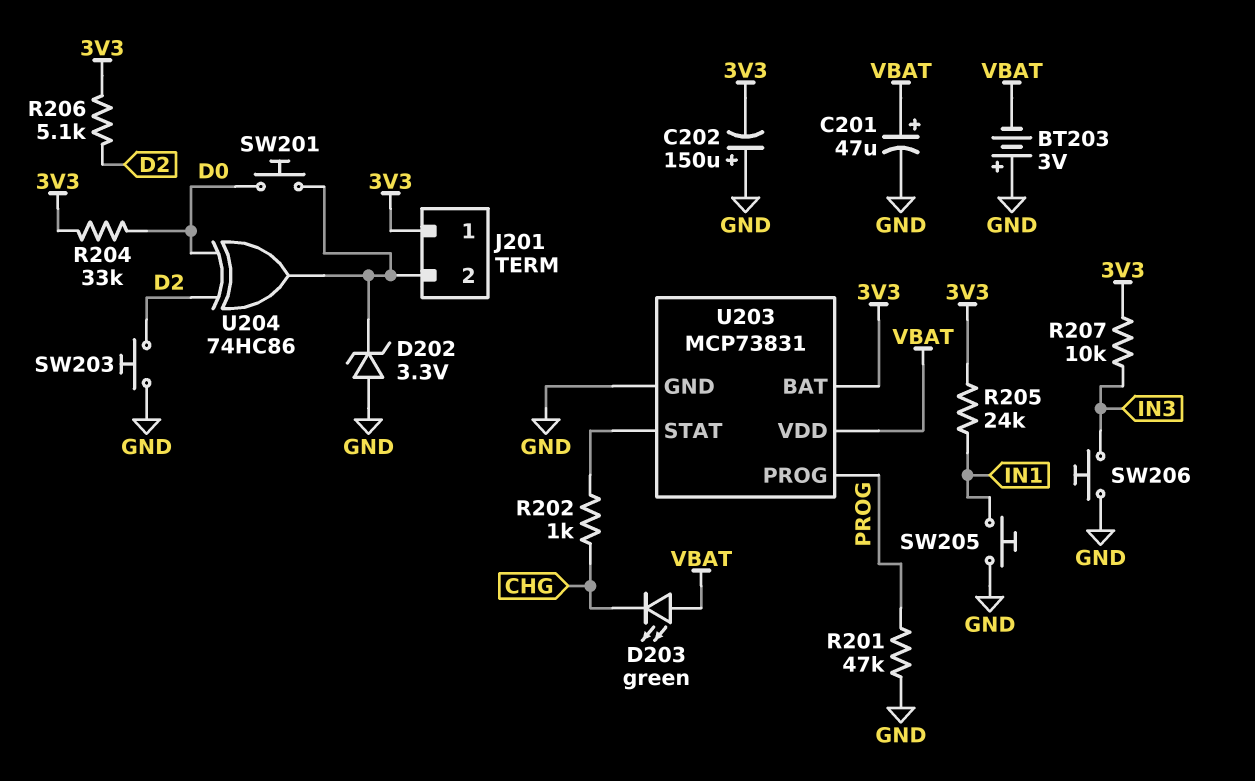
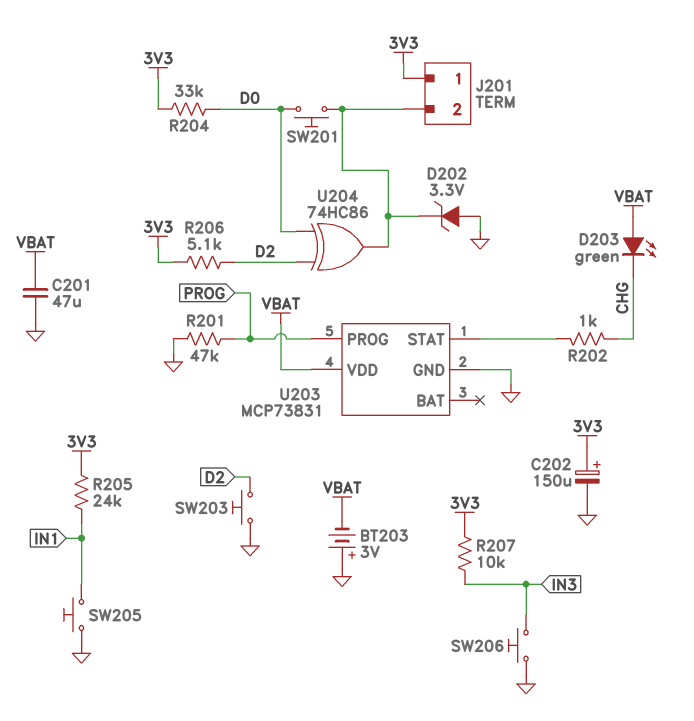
C201: 47uF (plus VBAT, minus GND) -> 47uF (GND, VBAT)
C202: 150uF (plus GND, minus 3V3) -> 150uF (plus 3V3, minus GND)
U203 pin BAT: 3V3 -> none

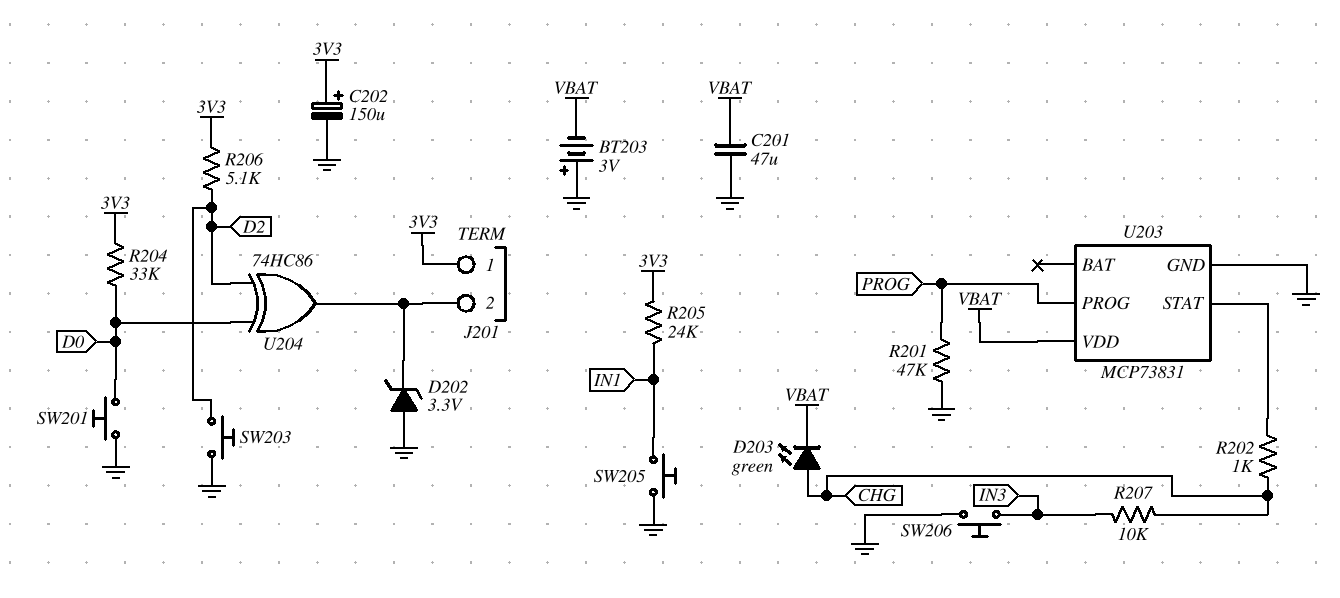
D203: LED green (A VBAT, K CHG) -> LED green (A CHG, K VBAT)
R207: 10k (3V3, IN3) -> 10k (CHG, IN3)
SW201: button (D0, J201/2) -> button (D0, GND)

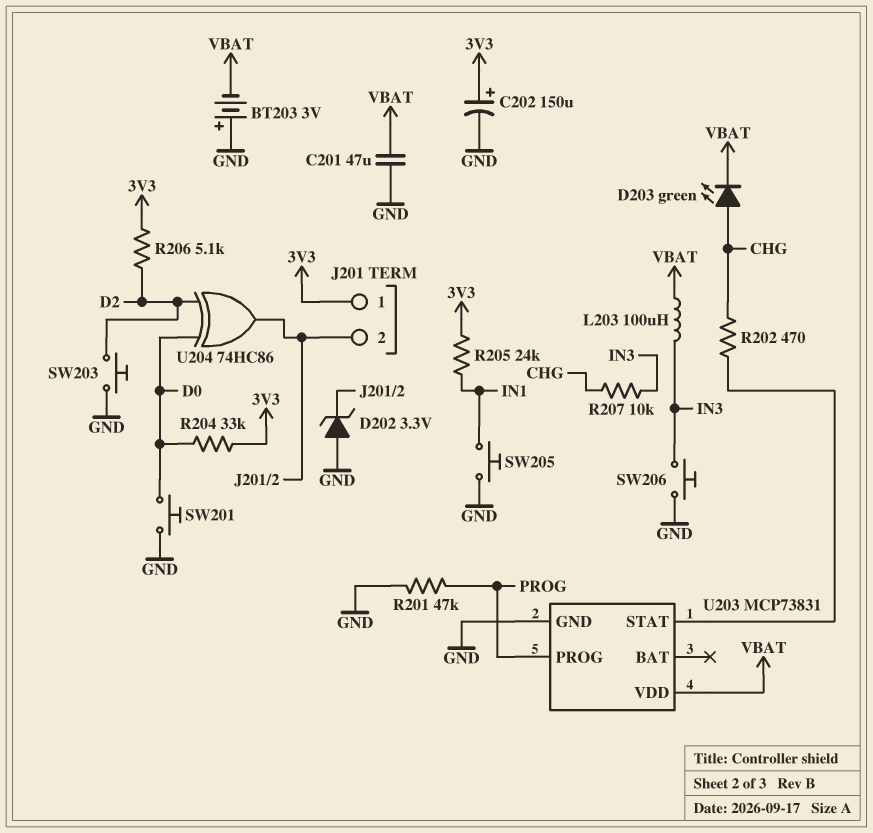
L203: none -> 100uH (IN3, VBAT)
R202: 1k (CHG, U203/STAT) -> 470 (CHG, U203/STAT)

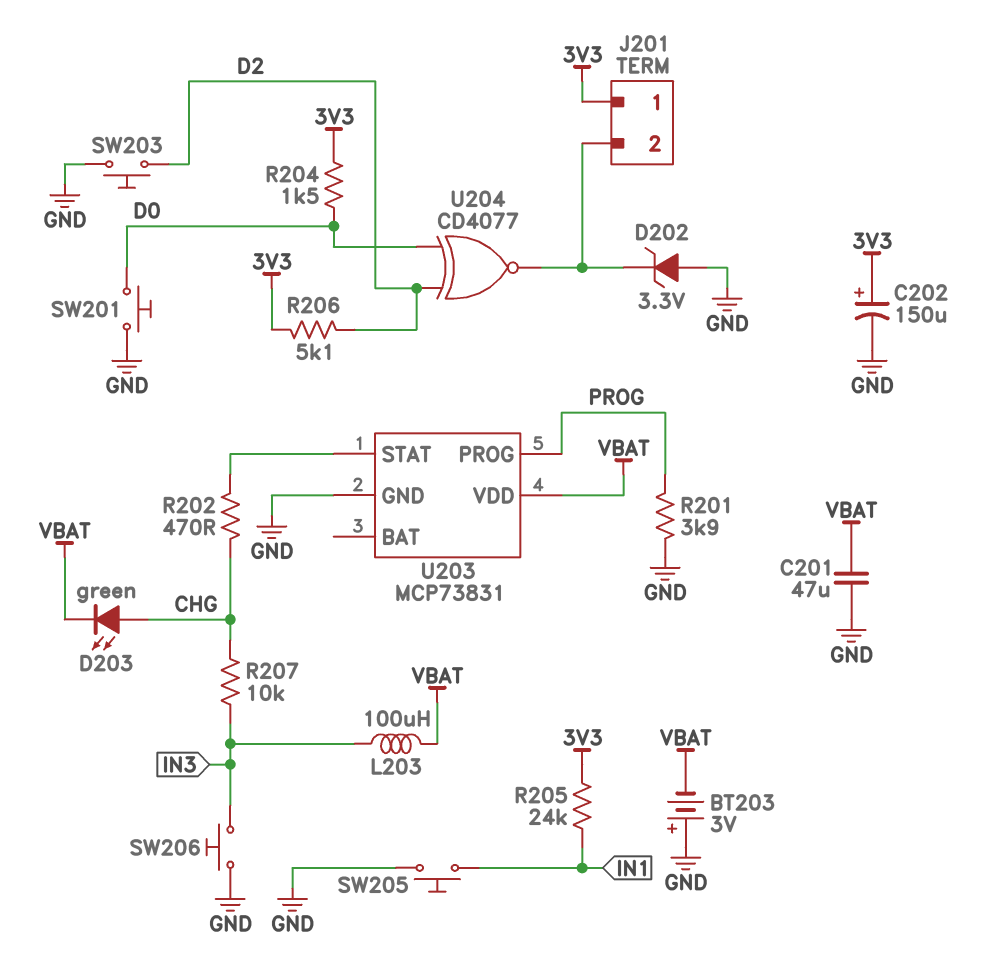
R201: 47k (GND, PROG) -> 3.9k (GND, PROG)
R204: 33k (3V3, D0) -> 1.5k (3V3, D0)
U204: XOR 74HC86 (in D0, in D2, out J201/2) -> XNOR CD4077 (in D0, in D2, out J201/2)

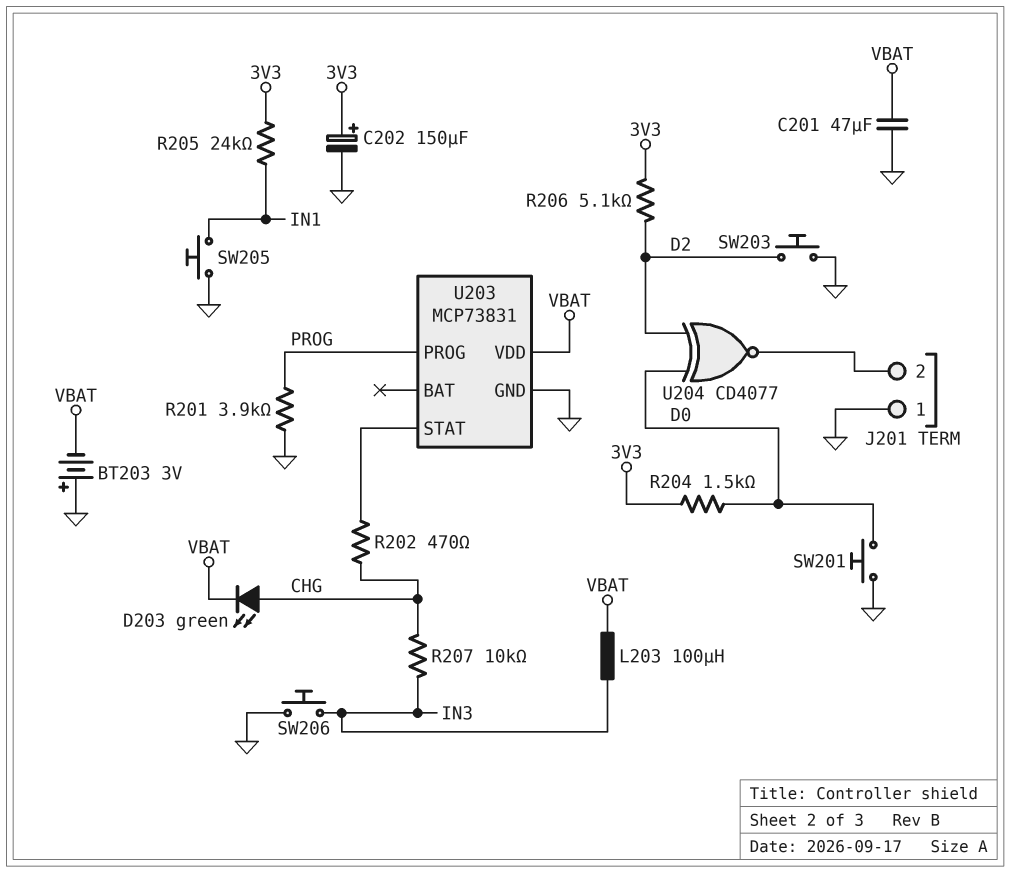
D202: zener 3.3V (A GND, K J201/2) -> none
J201 pin 1: 3V3 -> GND

